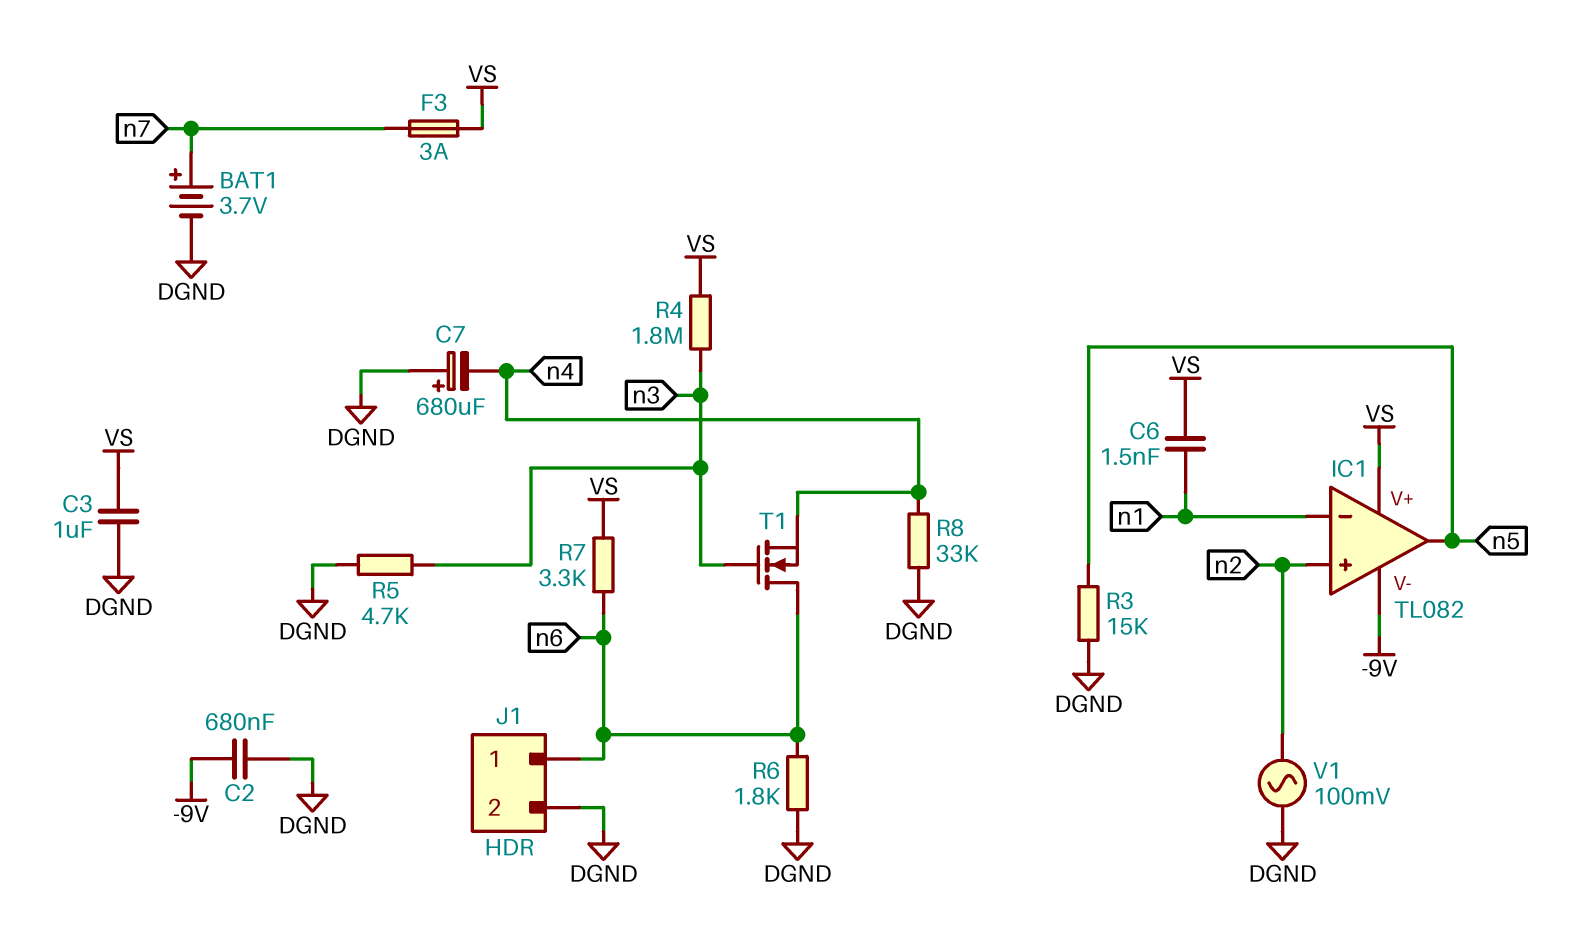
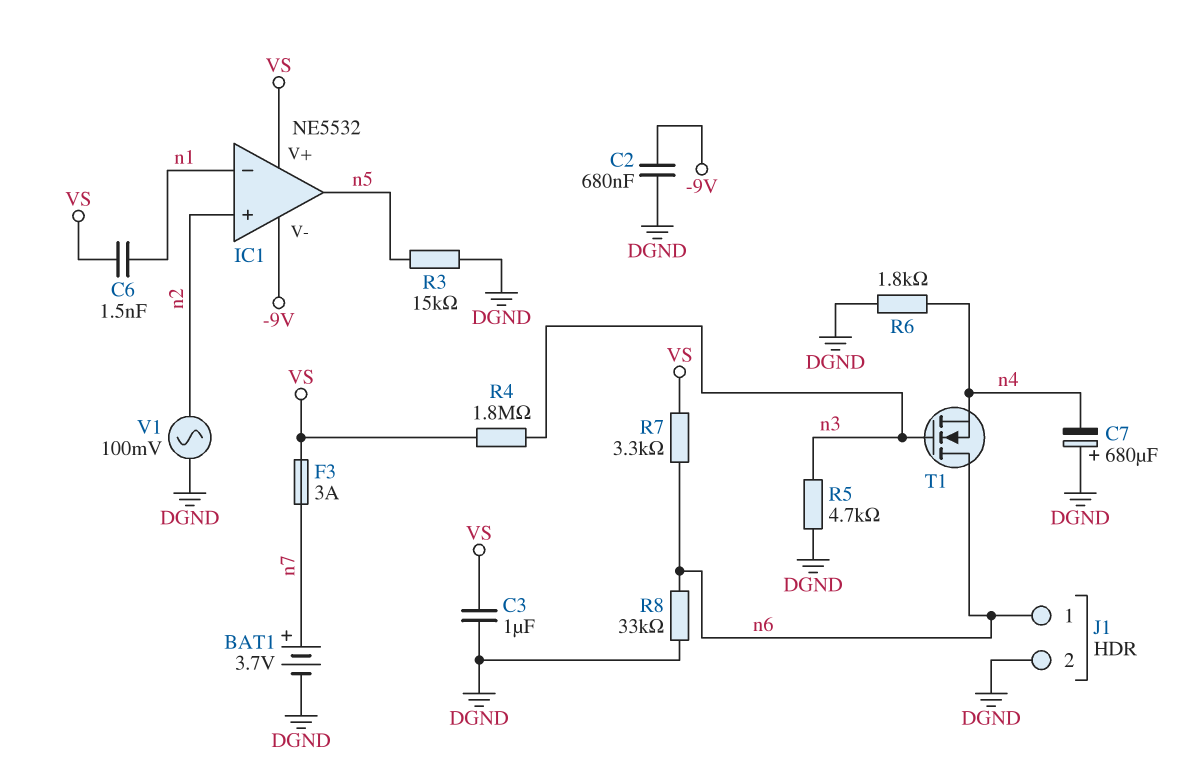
IC1: TL082 -> NE5532
R6: 1.8k (DGND, n6) -> 1.8k (DGND, n4)
R8: 33k (DGND, n4) -> 33k (DGND, n6)

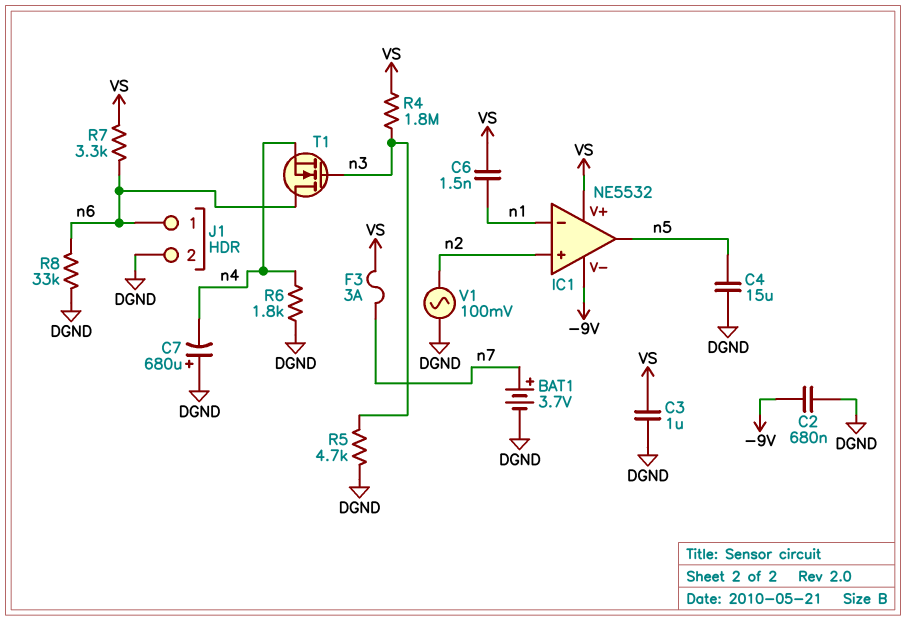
C4: none -> 15uF (DGND, n5)
R3: 15k (DGND, n5) -> none

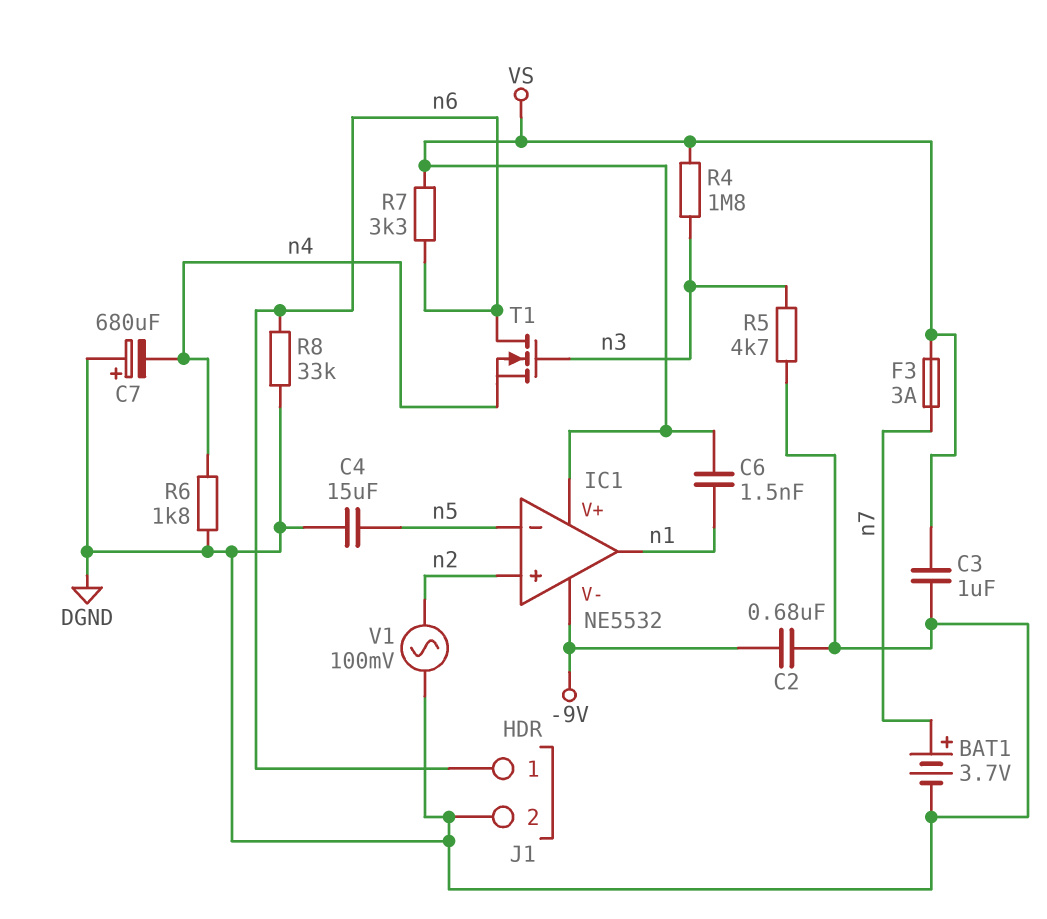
IC1 pin in-: n1 -> n5
IC1 pin out: n5 -> n1

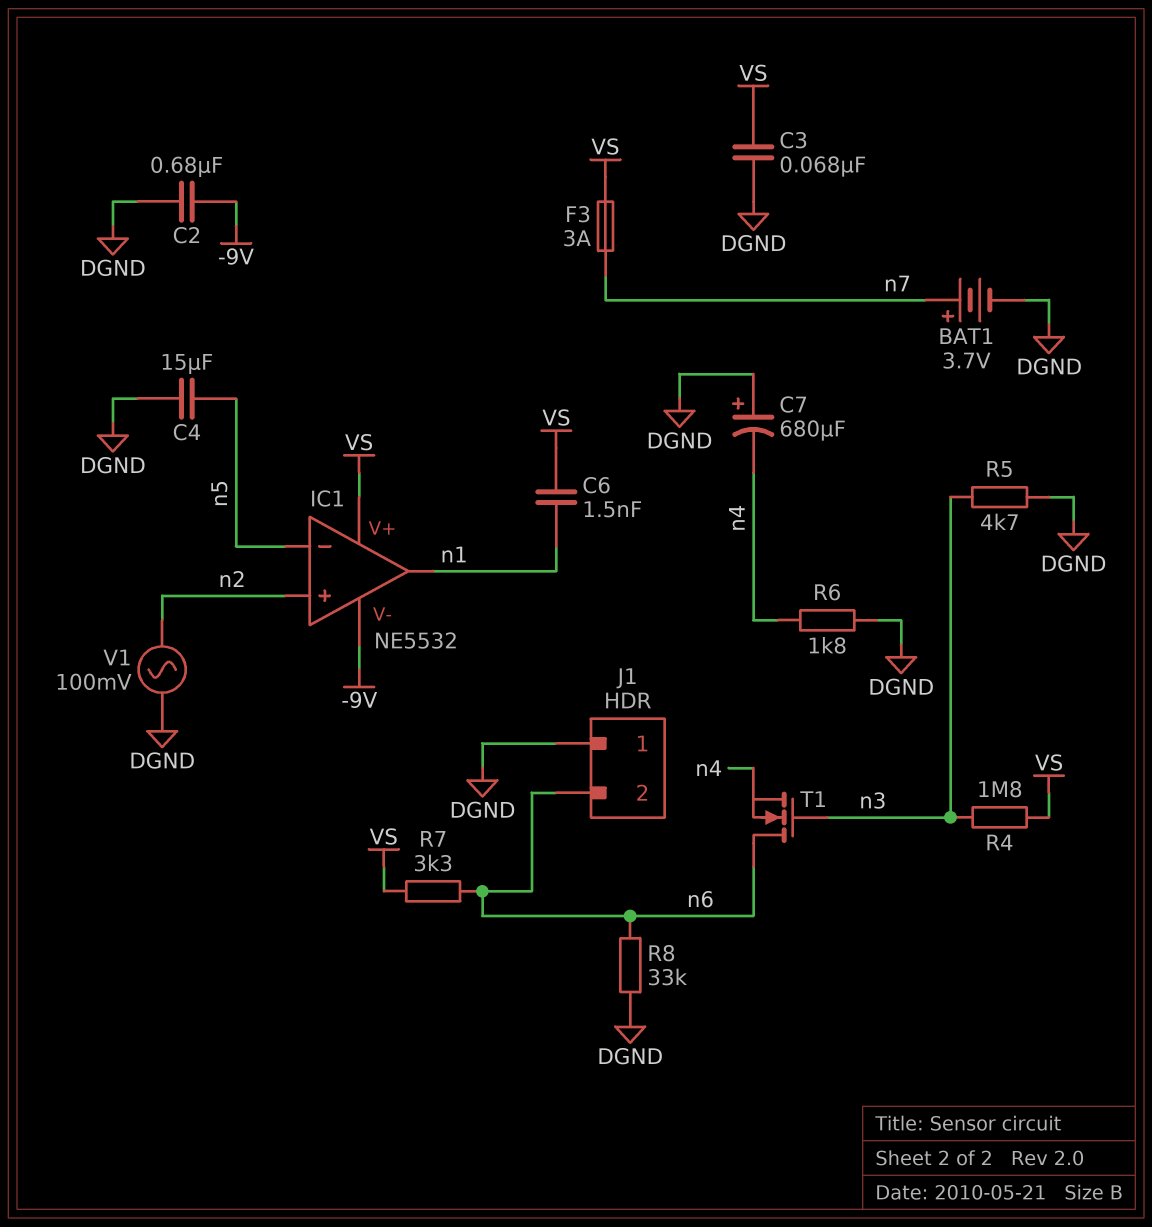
C3: 1uF (DGND, VS) -> 68nF (DGND, VS)
J1 pin 1: n6 -> DGND
J1 pin 2: DGND -> n6

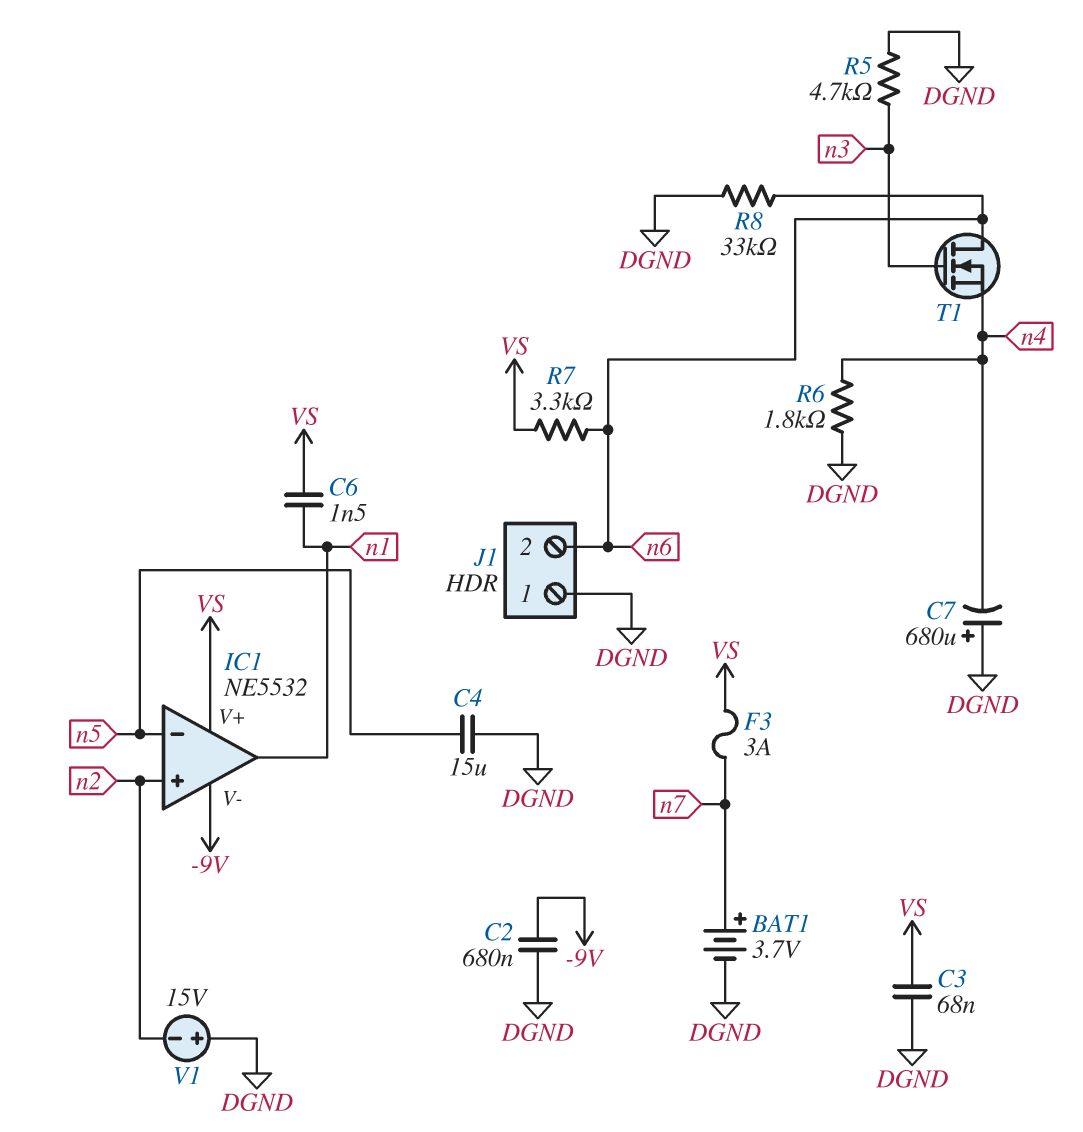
R4: 1.8M (VS, n3) -> none
V1: AC 100mV (DGND, n2) -> 15V (plus DGND, minus n2)

